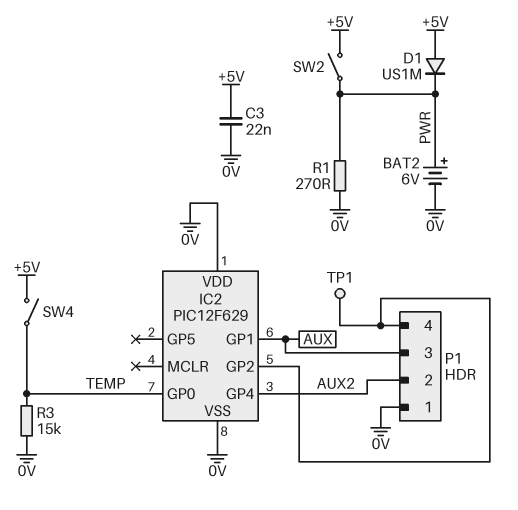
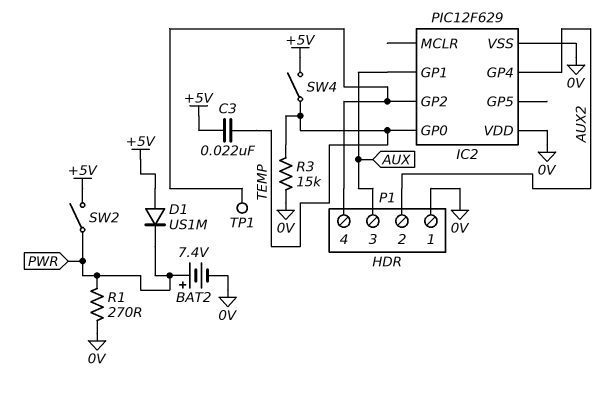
BAT2: 6V (plus PWR, minus 0V) -> 7.4V (plus PWR, minus 0V)
C3: 22nF (+5V, 0V) -> 22nF (+5V, TEMP)

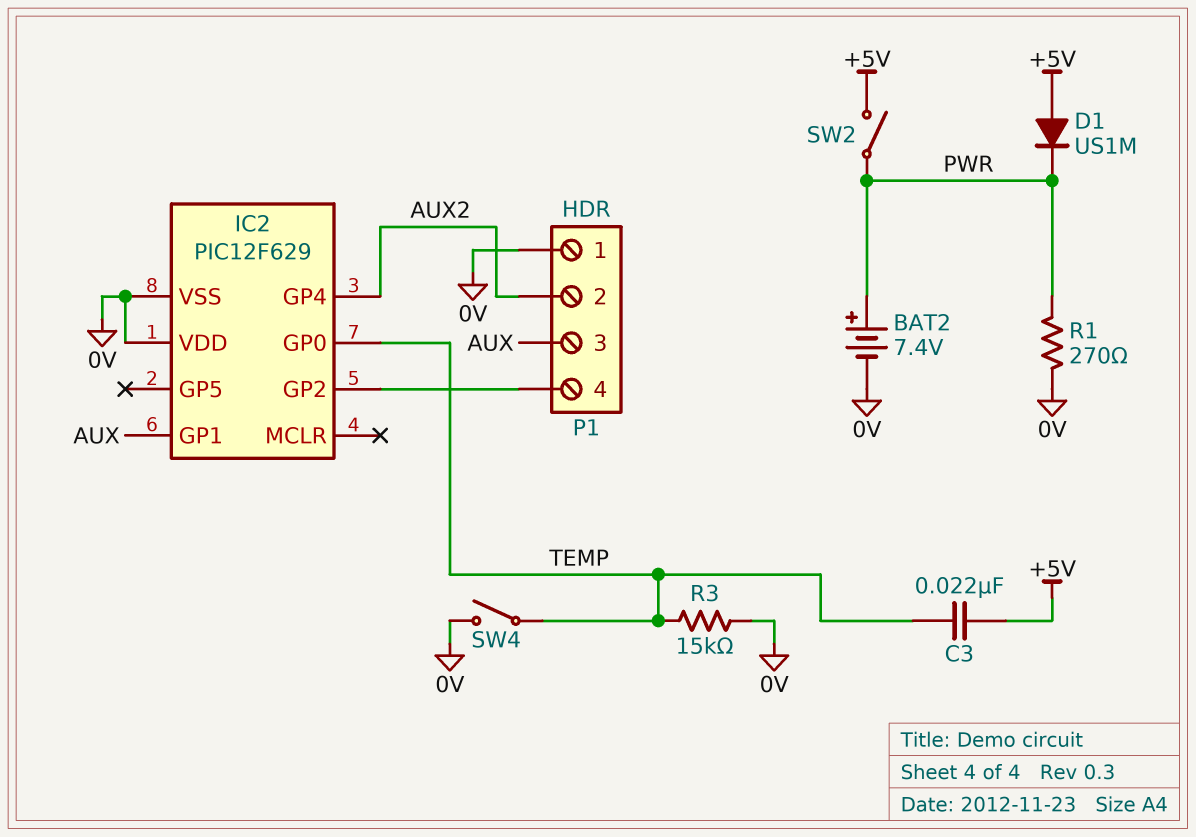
SW4: switch (+5V, TEMP) -> switch (0V, TEMP)
TP1: test point (IC2/GP2) -> none

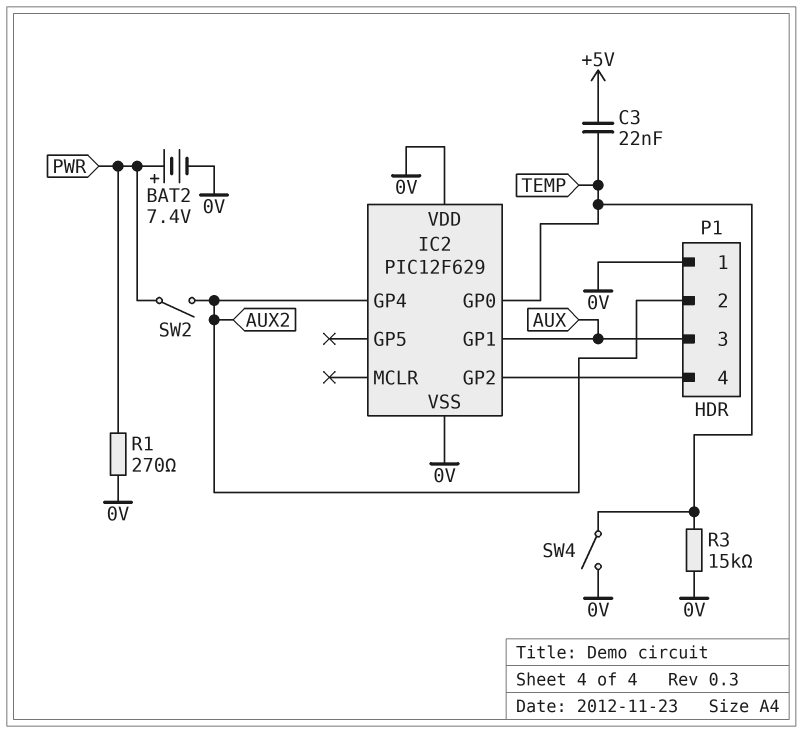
D1: diode US1M (A +5V, K PWR) -> none
SW2: switch (+5V, PWR) -> switch (AUX2, PWR)

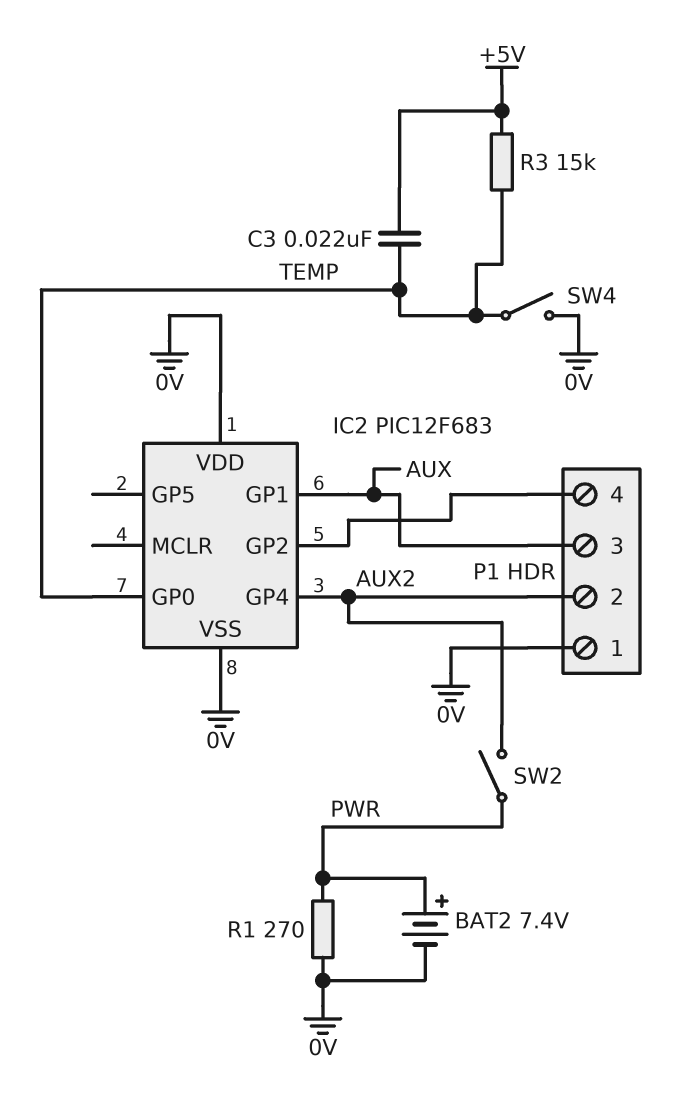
IC2: PIC12F629 -> PIC12F683
R3: 15k (0V, TEMP) -> 15k (+5V, TEMP)

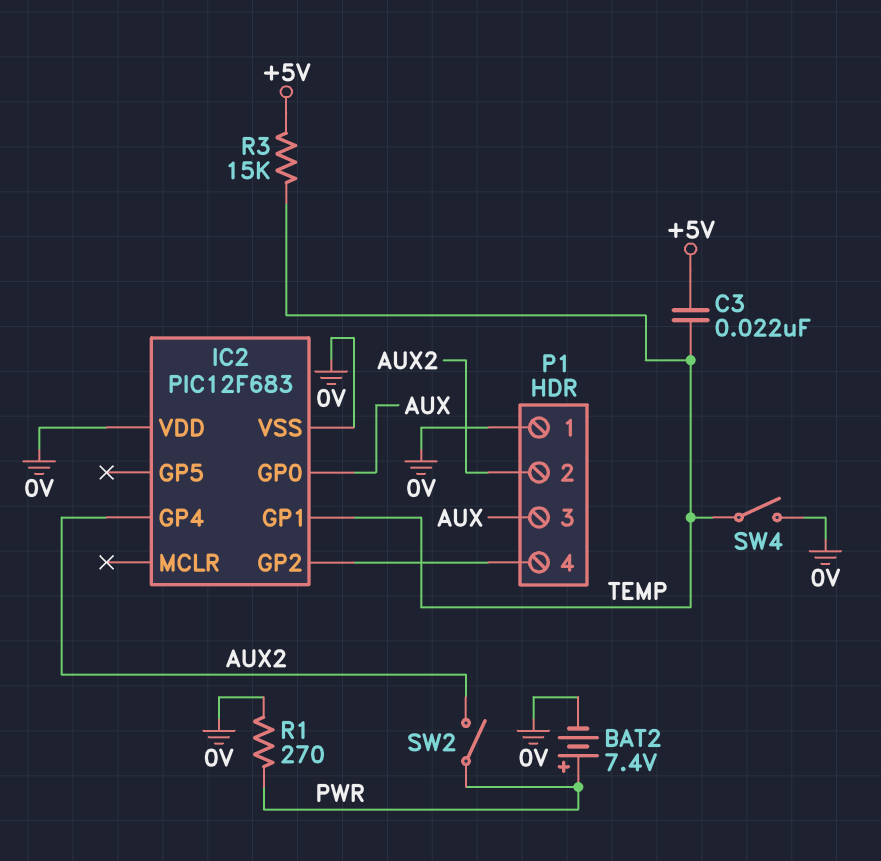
IC2 pin GP0: TEMP -> AUX
IC2 pin GP1: AUX -> TEMP

